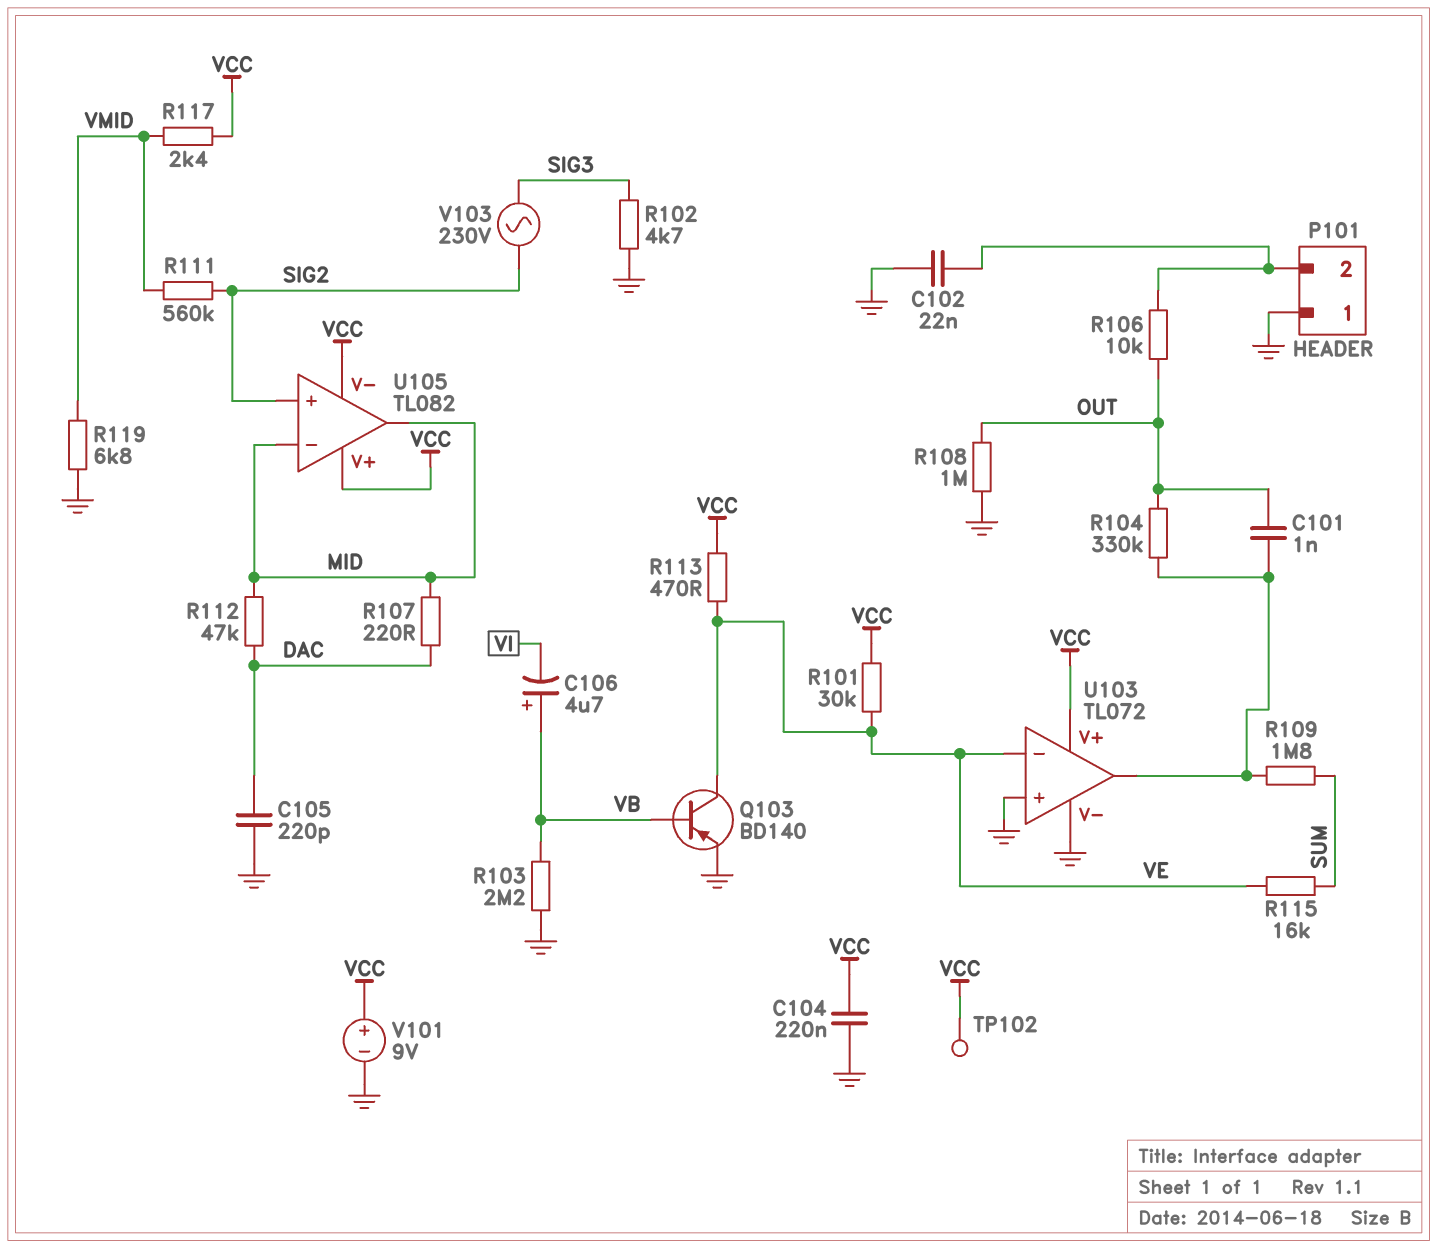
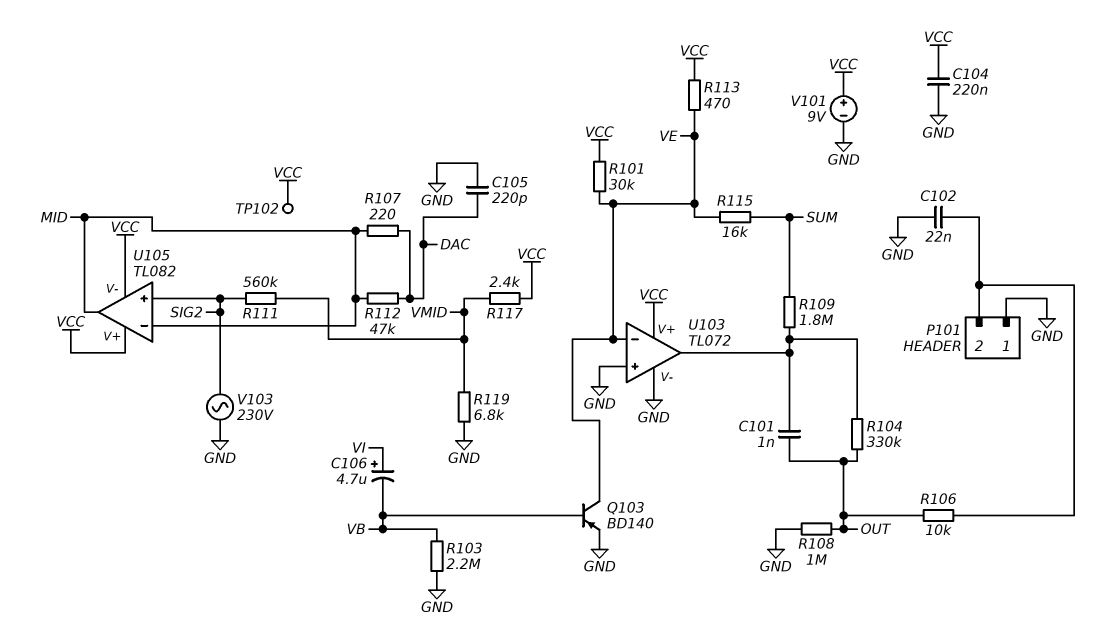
C106: 4.7uF (plus VB, minus VI) -> 4.7uF (plus VI, minus VB)
R102: 4.7k (GND, SIG3) -> none
V103: AC 230V (SIG2, SIG3) -> AC 230V (GND, SIG2)

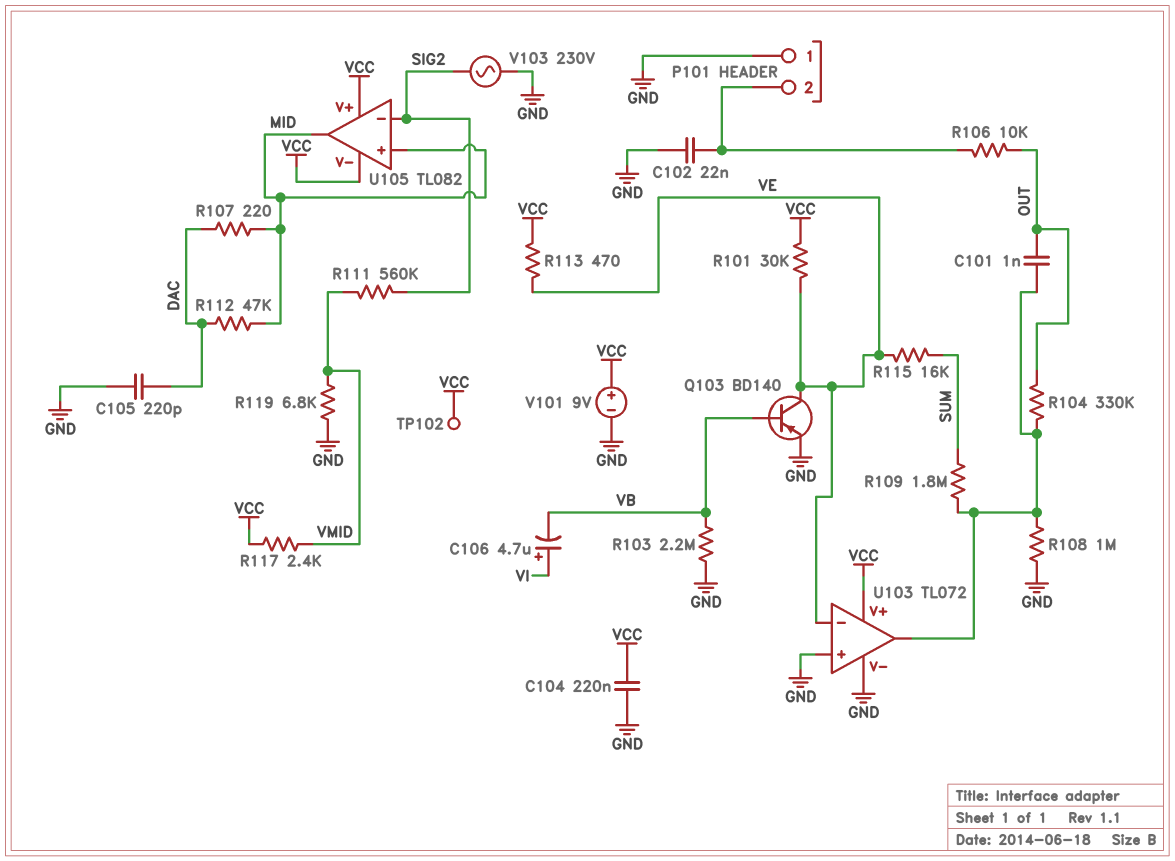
R108: 1M (GND, OUT) -> 1M (GND, U103/out)
U105 pin in+: SIG2 -> MID
U105 pin in-: MID -> SIG2

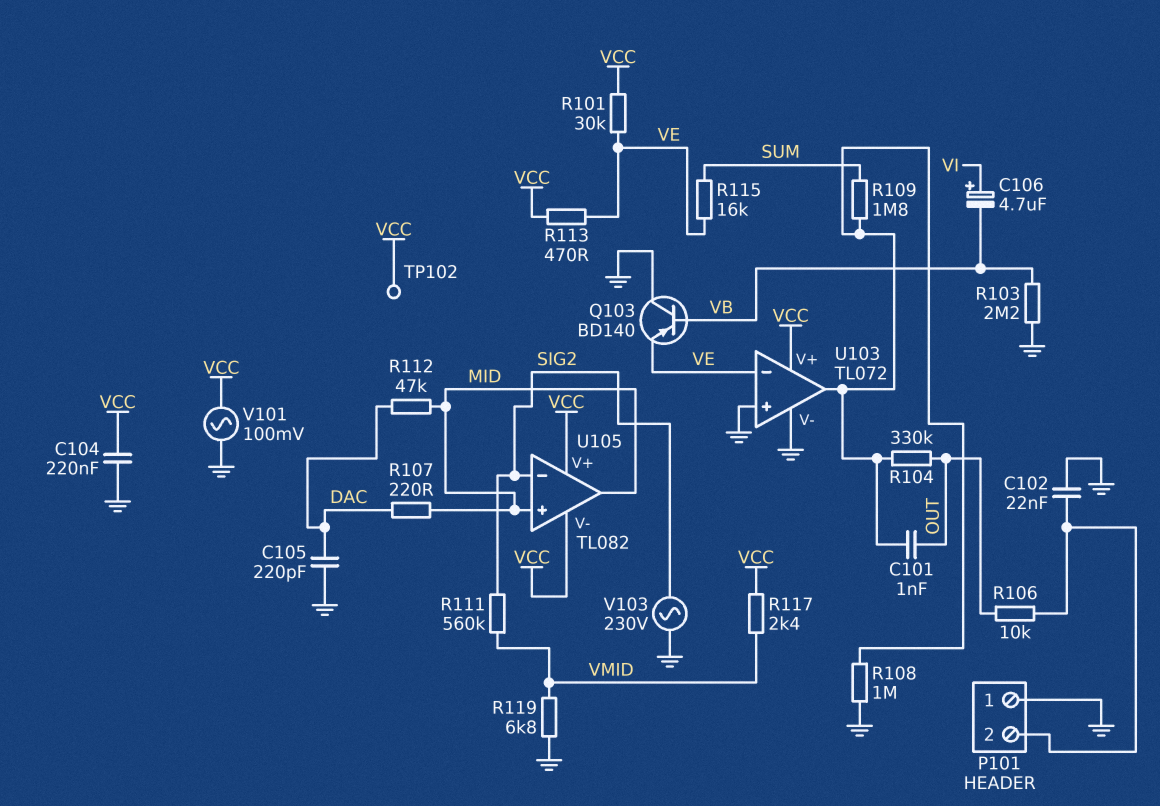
Q103: PNP BD140 (B VB, C VE, E GND) -> PNP BD140 (B VB, C GND, E VE)
V101: 9V (plus VCC, minus GND) -> AC 100mV (GND, VCC)

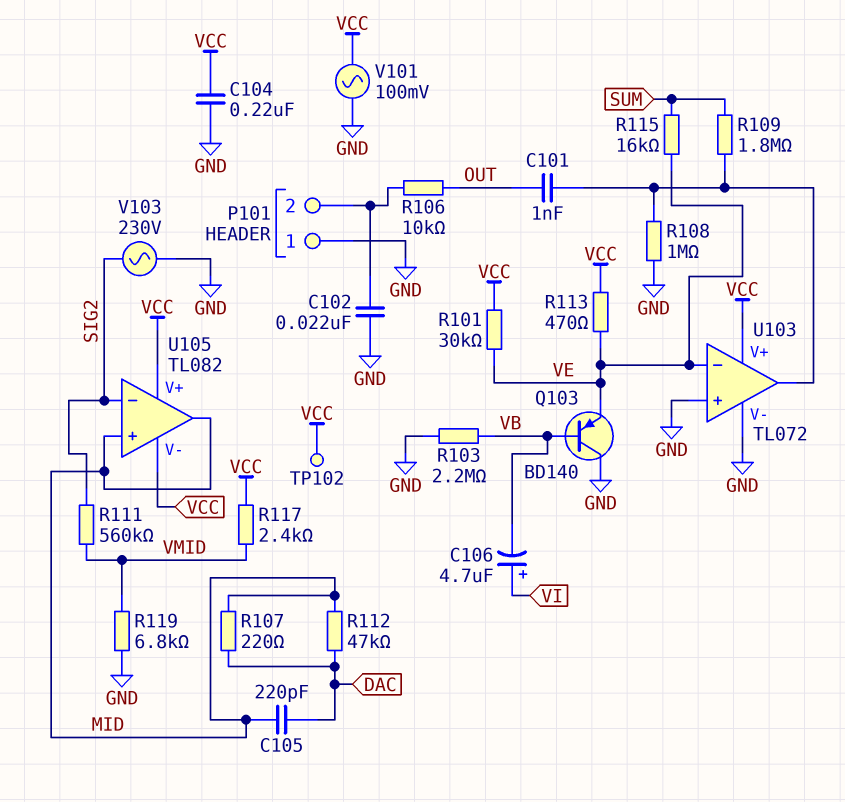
C105: 220pF (DAC, GND) -> 220pF (DAC, MID)
R104: 330k (OUT, U103/out) -> none

